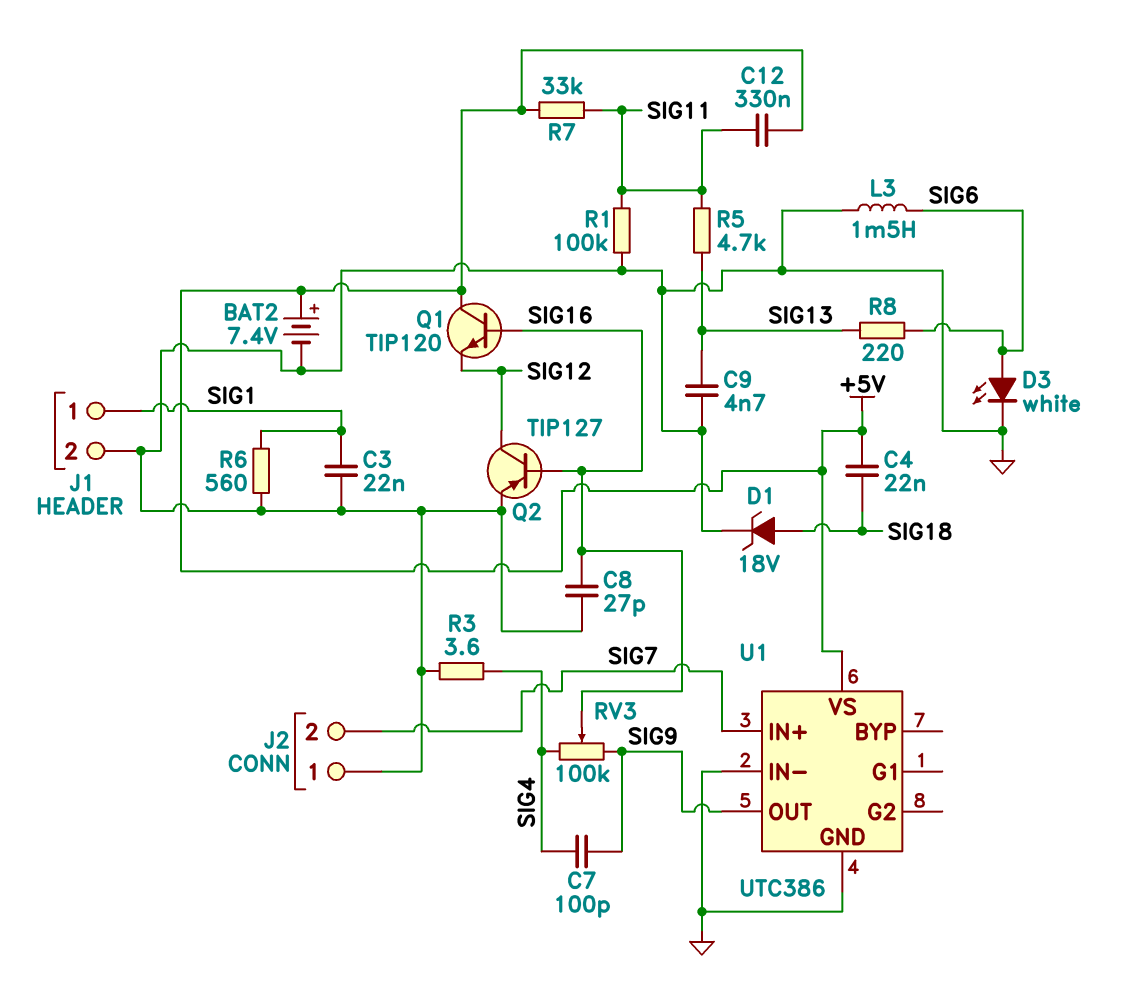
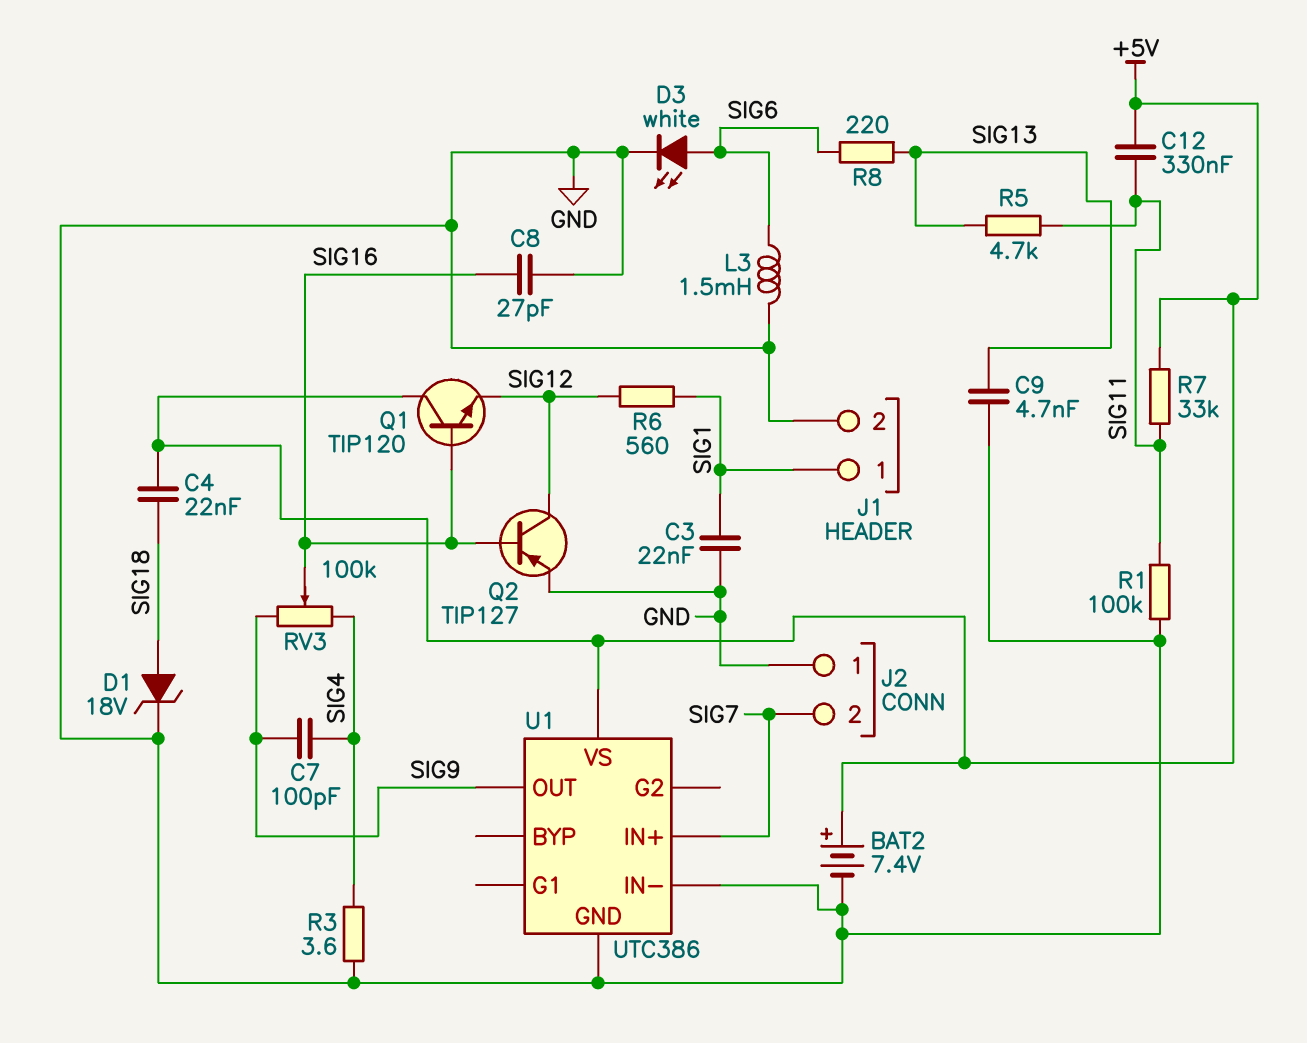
R6: 560 (GND, SIG1) -> 560 (SIG1, SIG12)

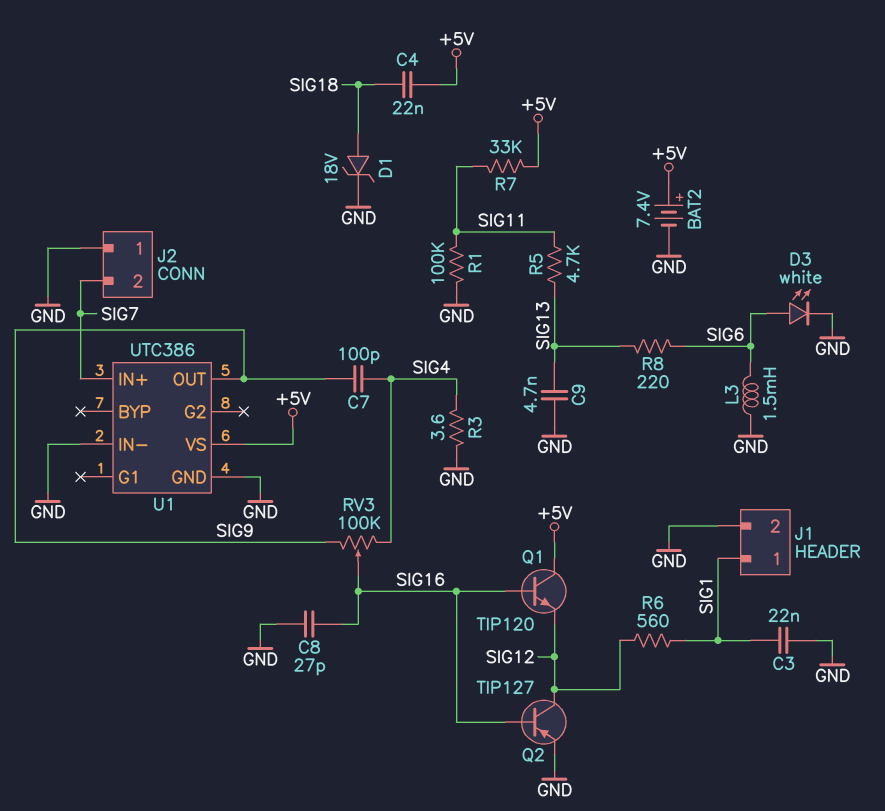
C12: 330nF (+5V, SIG11) -> none

